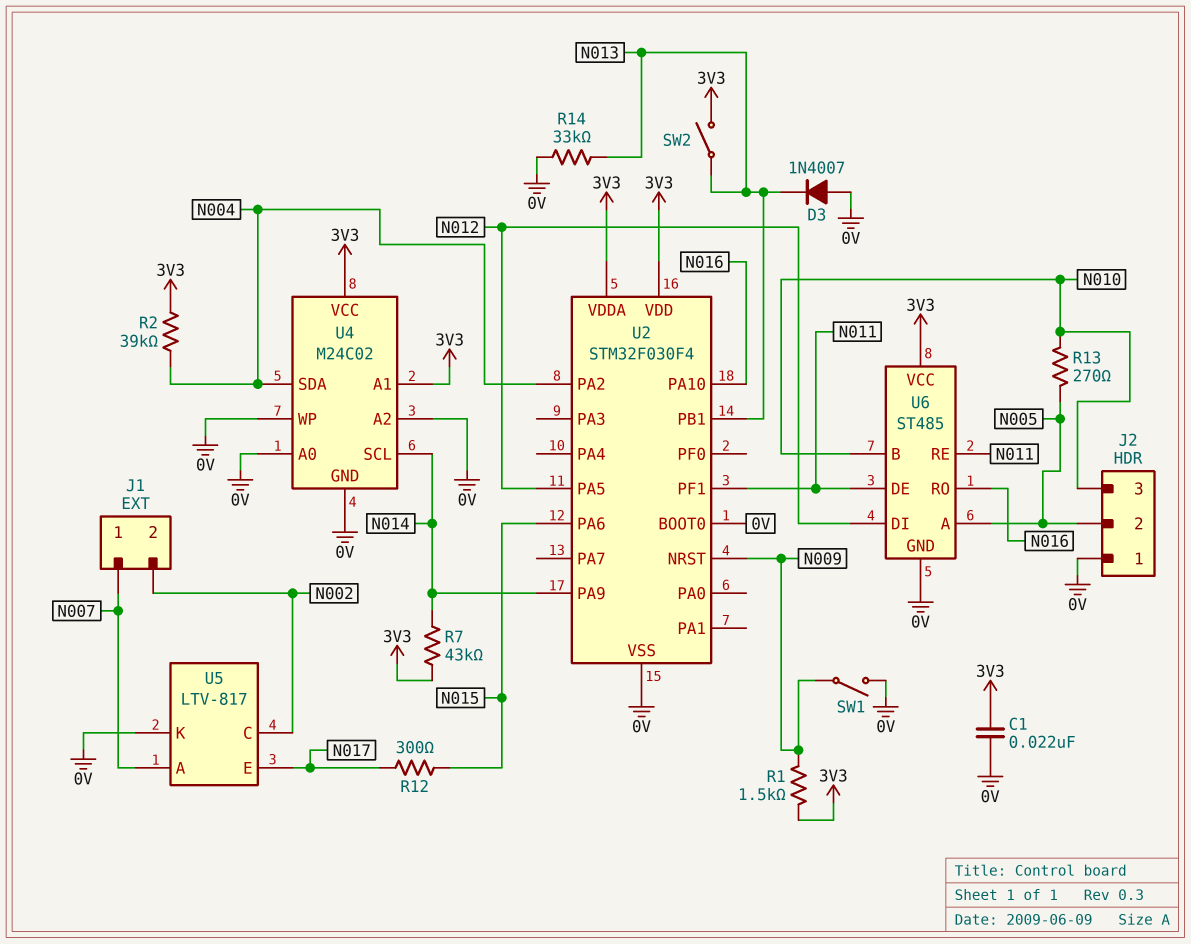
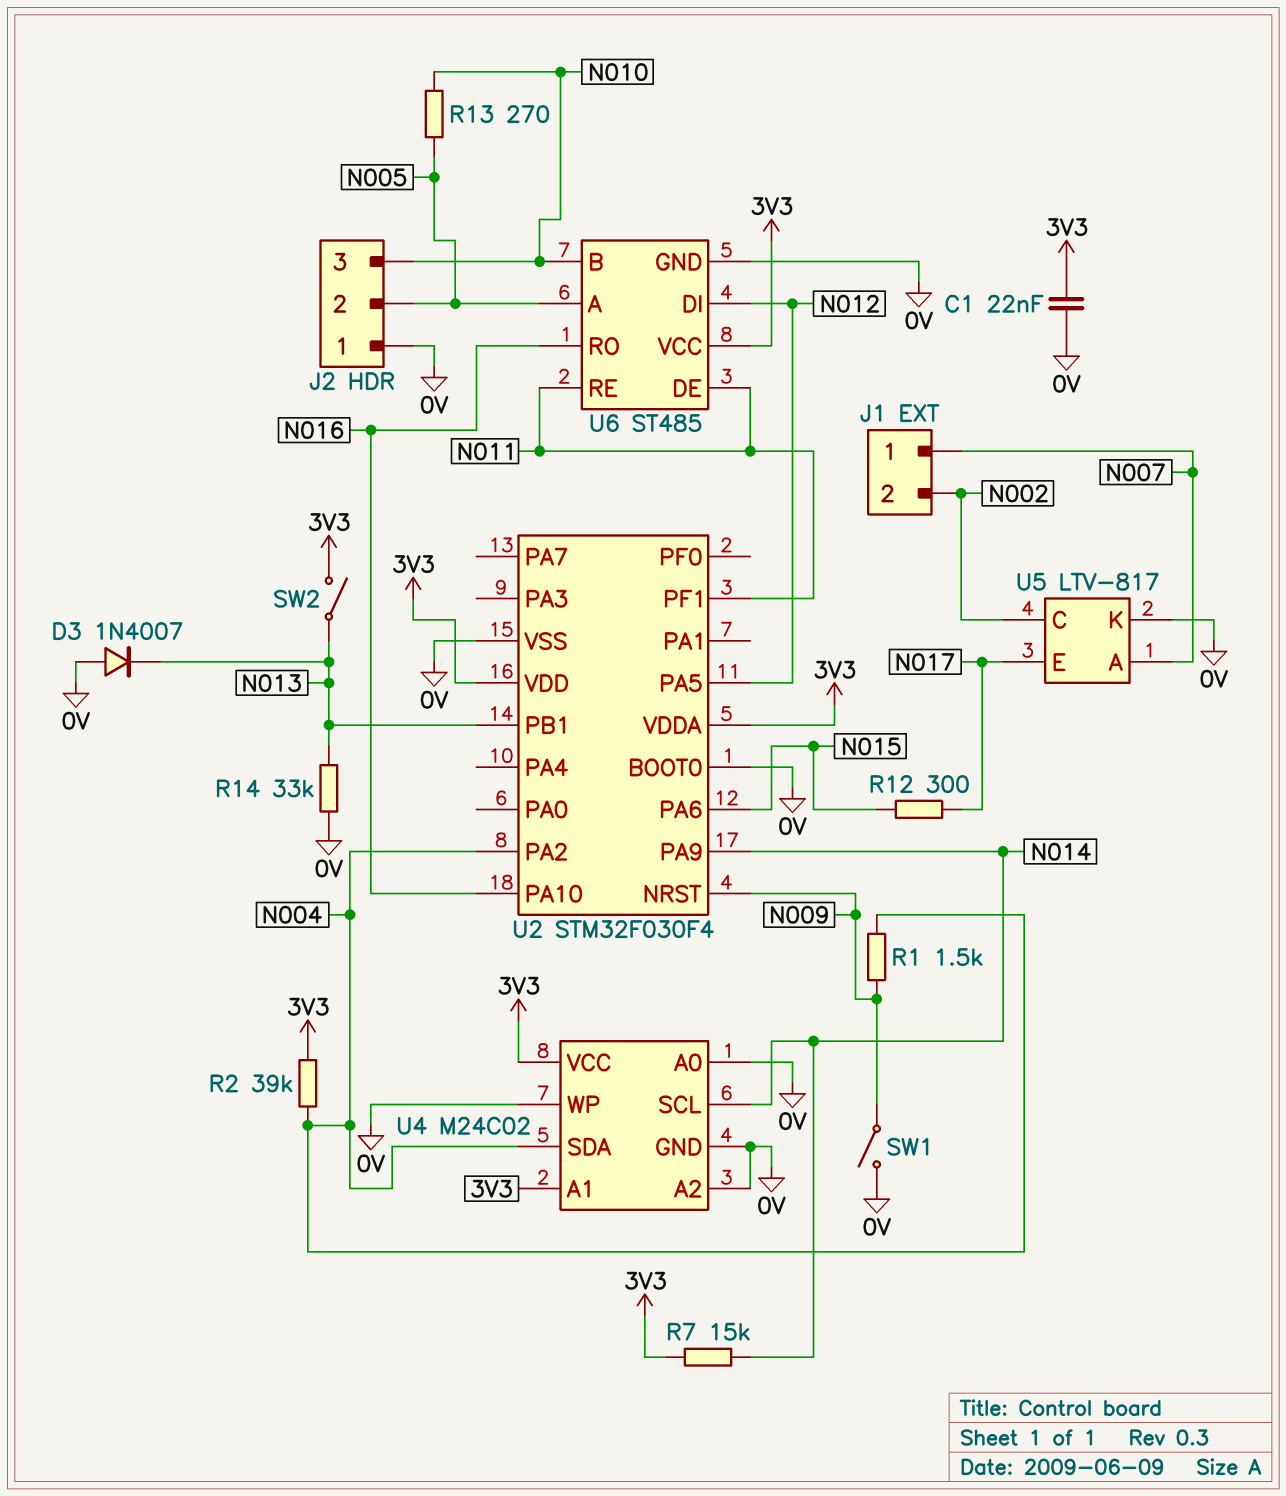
R1: 1.5k (3V3, N009) -> 1.5k (N004, N009)
R7: 43k (3V3, N014) -> 15k (3V3, N014)

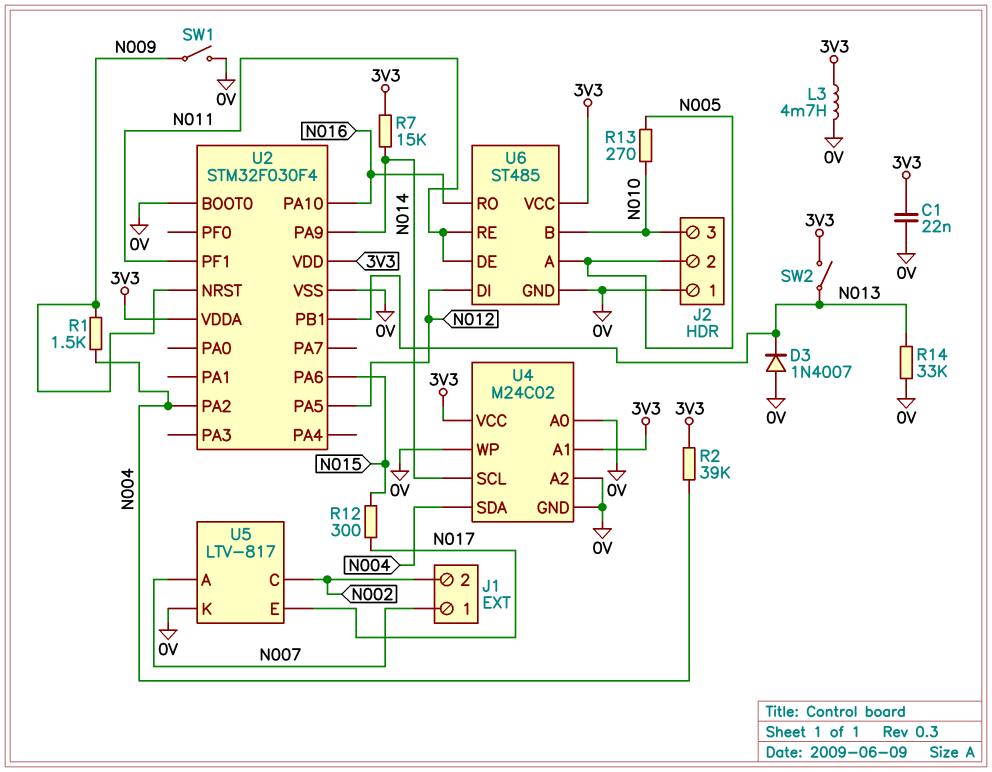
L3: none -> 4.7mH (0V, 3V3)

